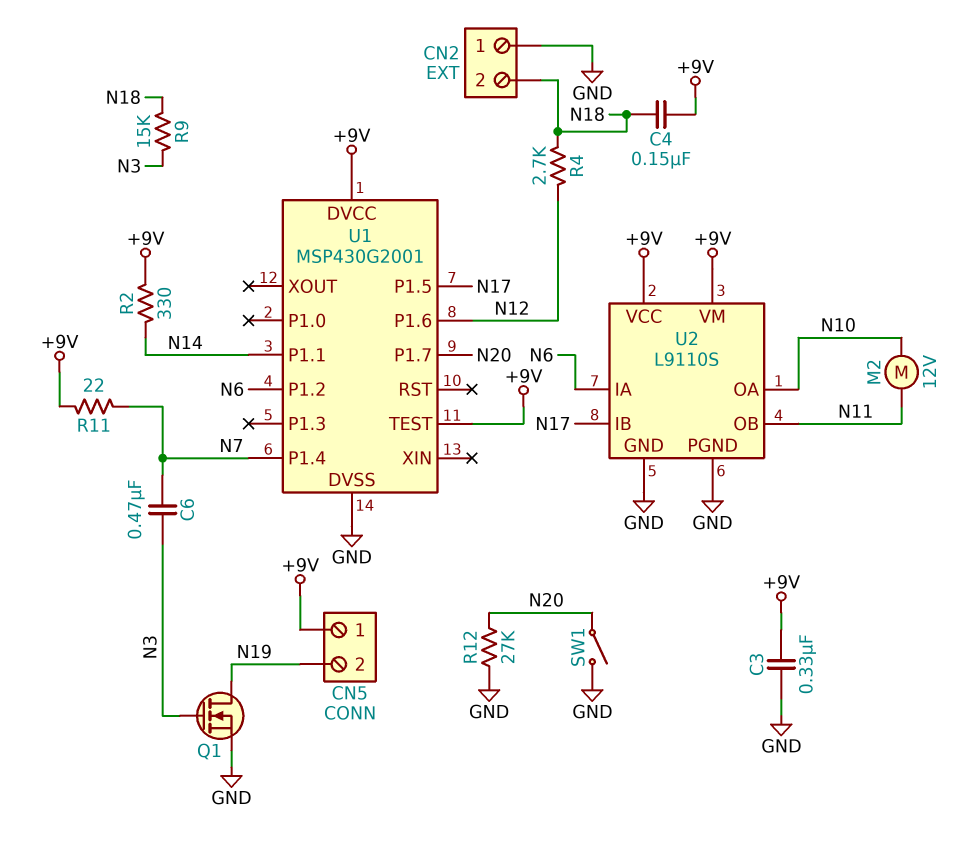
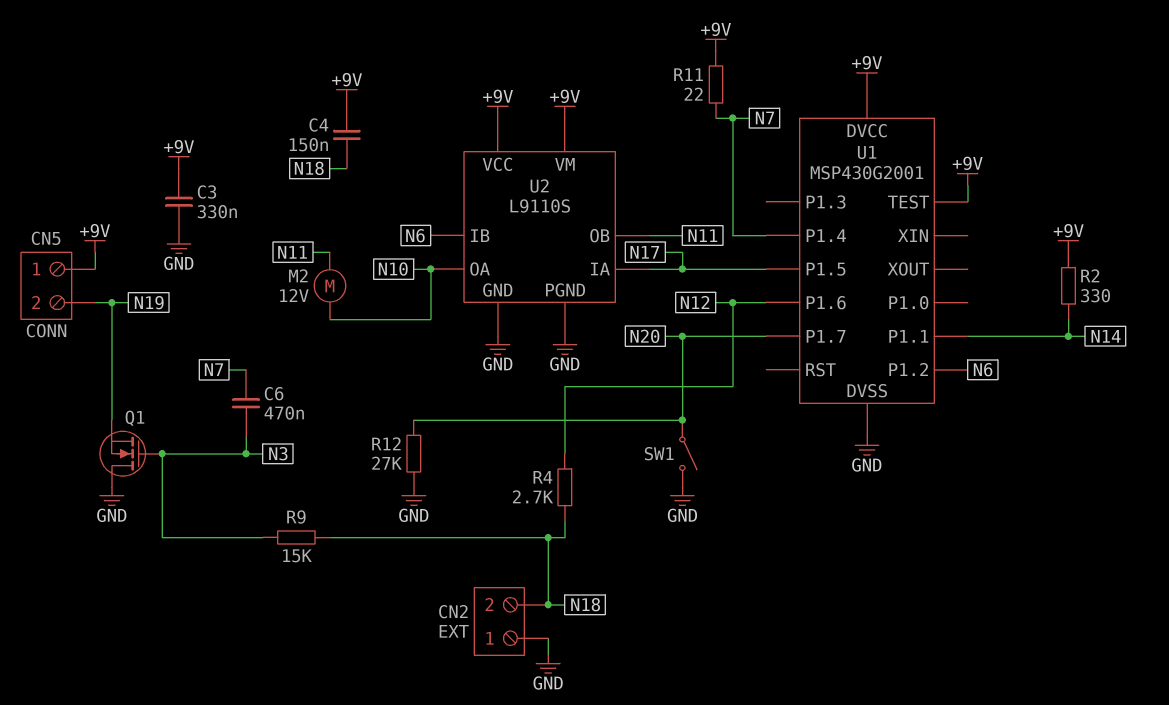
Q1: NMOS (G N3, D N19, S GND) -> NMOS (G N3, D GND, S N19)
U2 pin IA: N6 -> N17
U2 pin IB: N17 -> N6

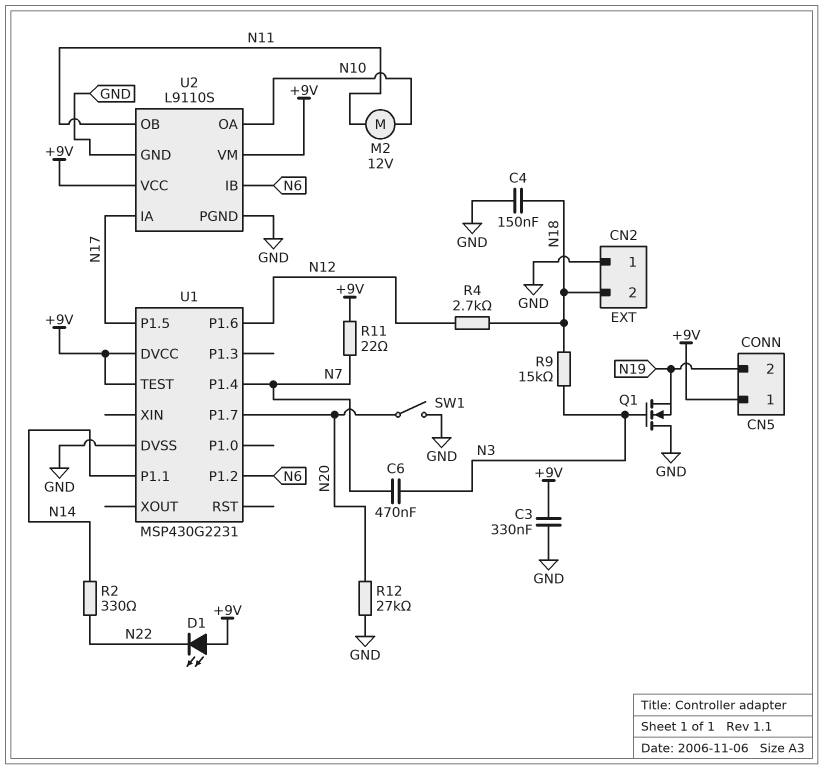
C4: 150nF (+9V, N18) -> 150nF (GND, N18)
D1: none -> LED (A +9V, K N22)
R2: 330 (+9V, N14) -> 330 (N14, N22)
U1: MSP430G2001 -> MSP430G2231

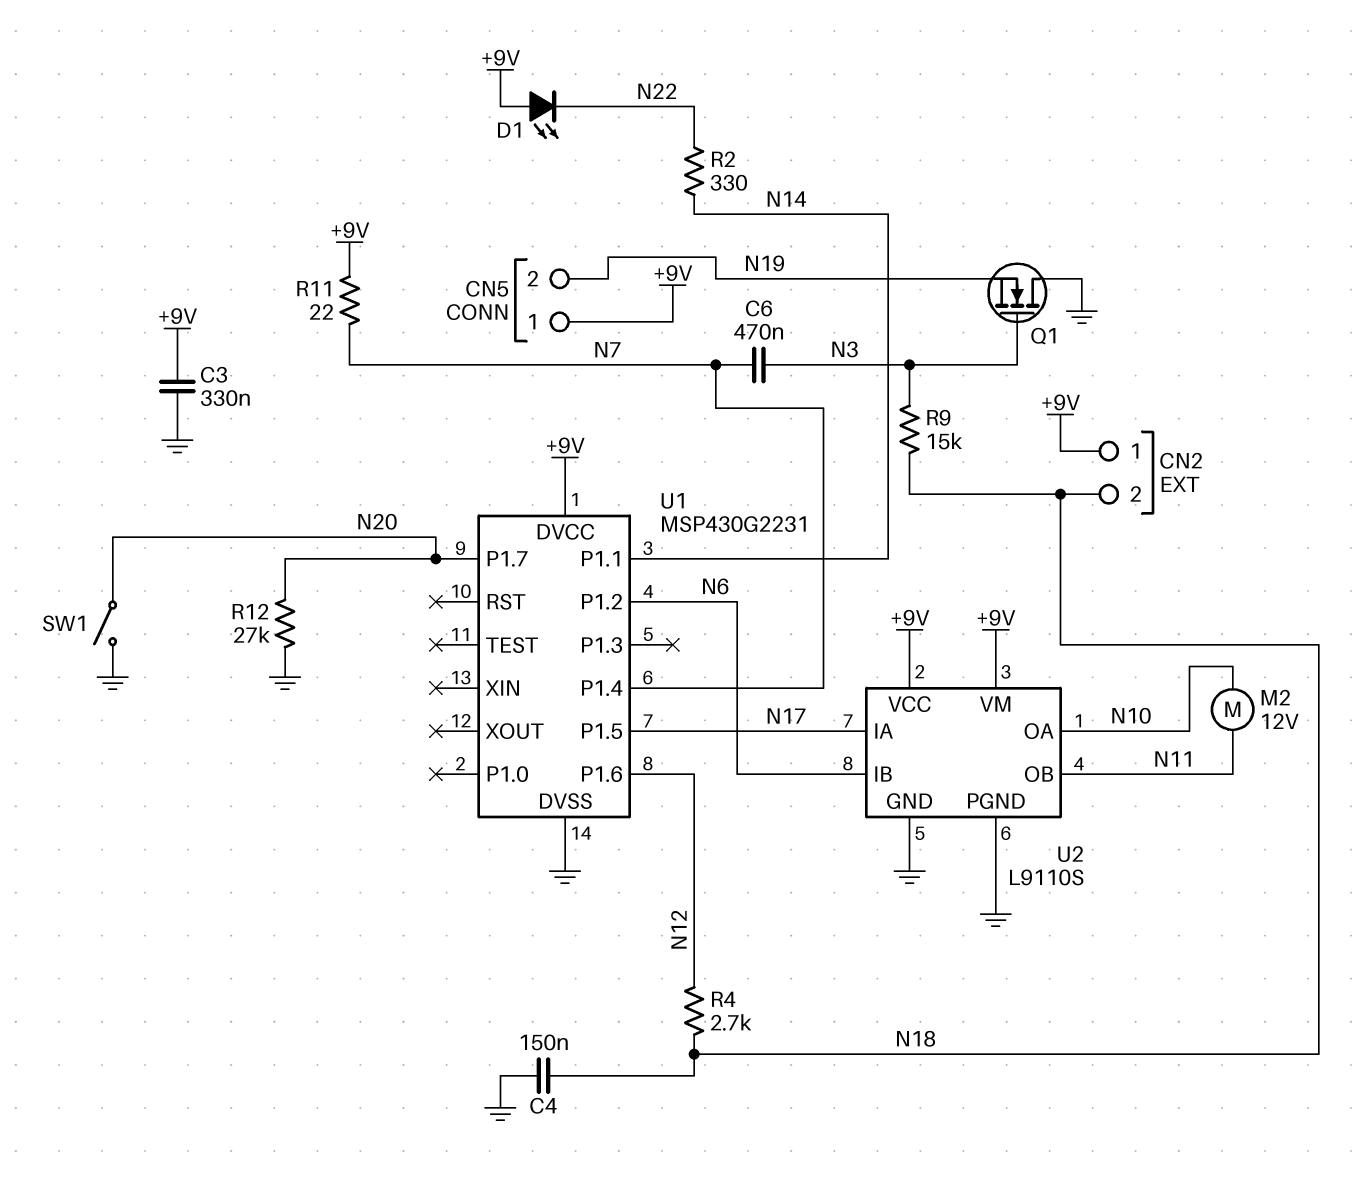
CN2 pin 1: GND -> +9V
U1 pin TEST: +9V -> none

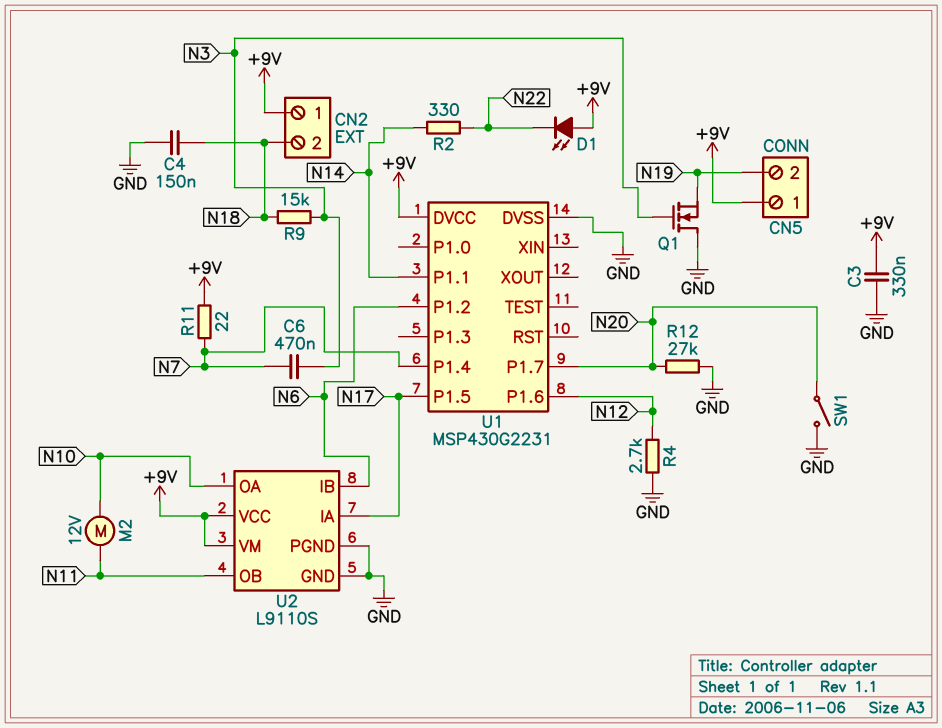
R4: 2.7k (N12, N18) -> 2.7k (GND, N12)

